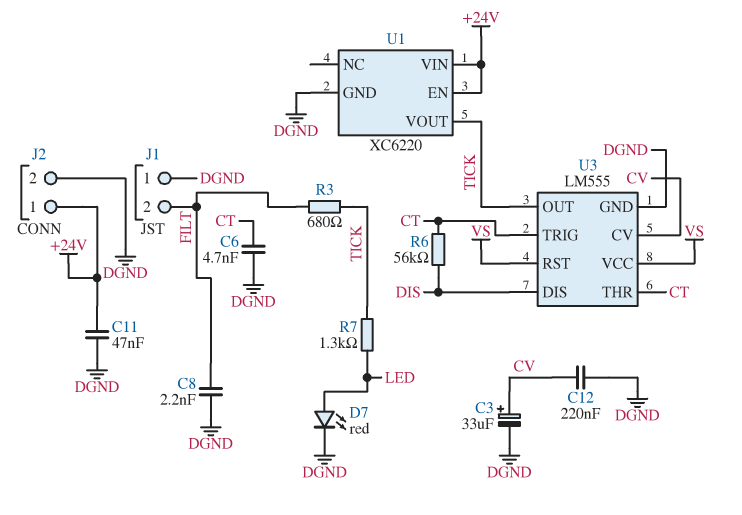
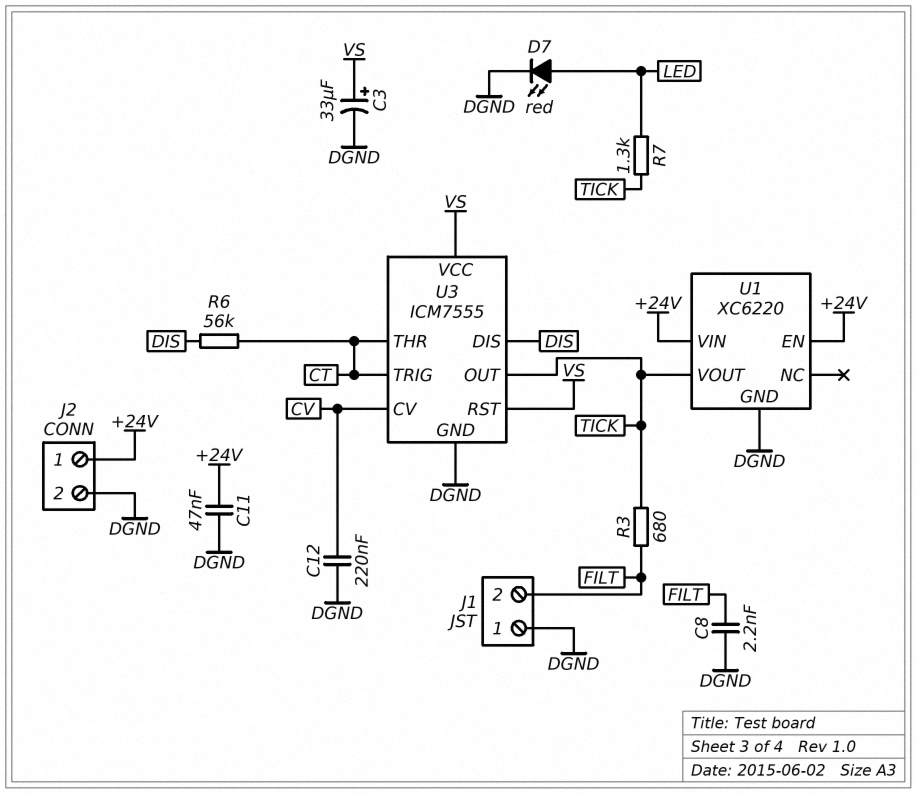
C3: 33uF (plus CV, minus DGND) -> 33uF (plus VS, minus DGND)
C6: 4.7nF (CT, DGND) -> none
U3: LM555 -> ICM7555

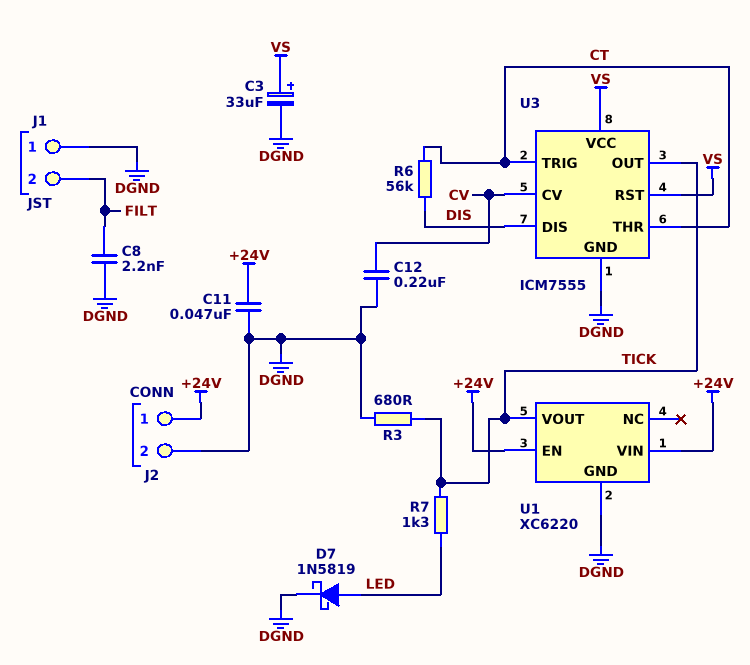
D7: LED red (A LED, K DGND) -> schottky 1N5819 (A LED, K DGND)
R3: 680 (FILT, TICK) -> 680 (DGND, TICK)

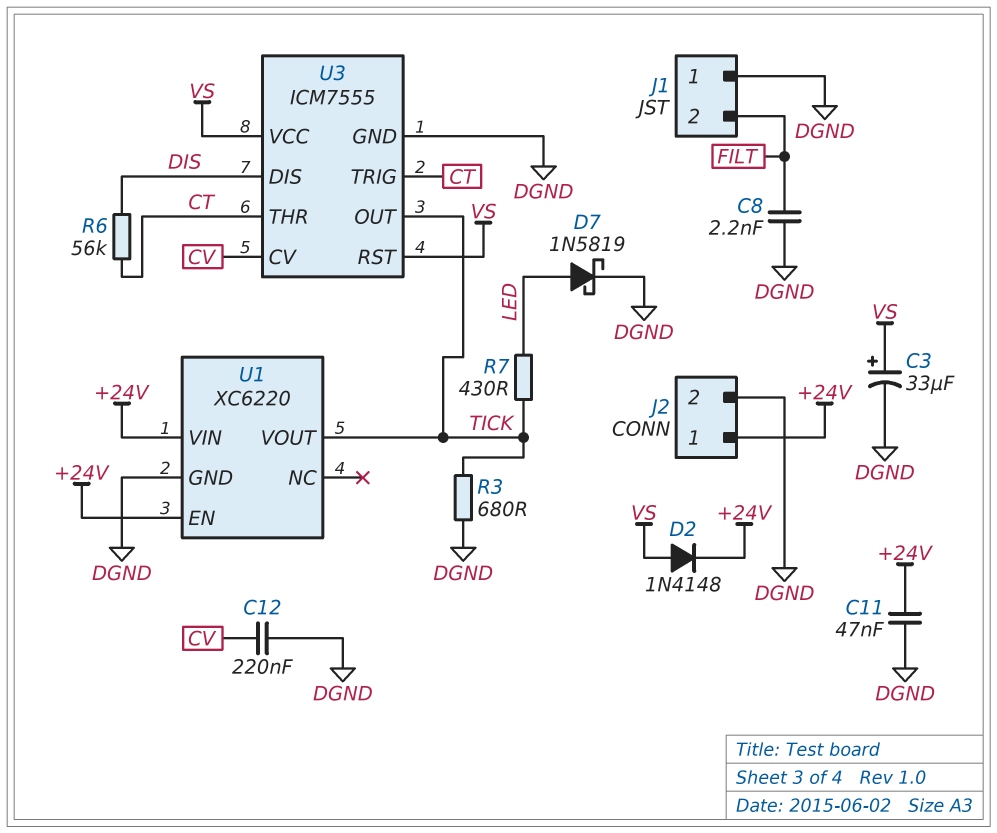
D2: none -> diode 1N4148 (A VS, K +24V)
R7: 1.3k (LED, TICK) -> 430 (LED, TICK)

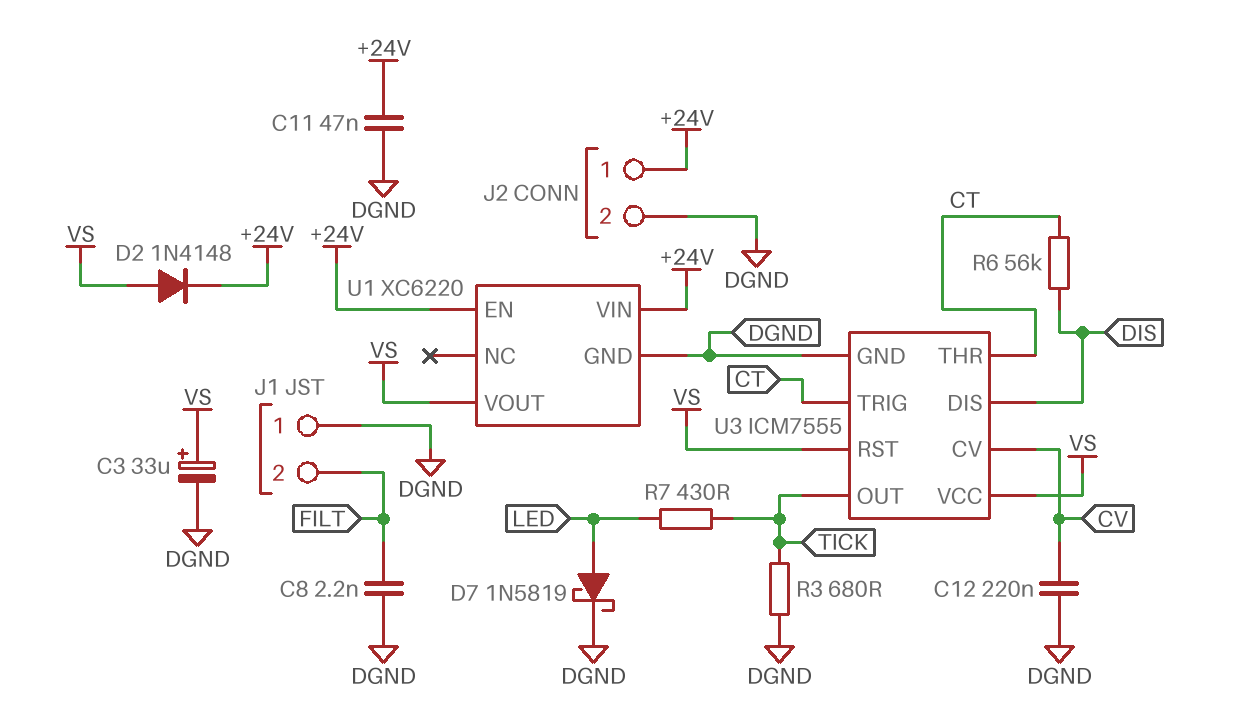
U1 pin VOUT: TICK -> VS

